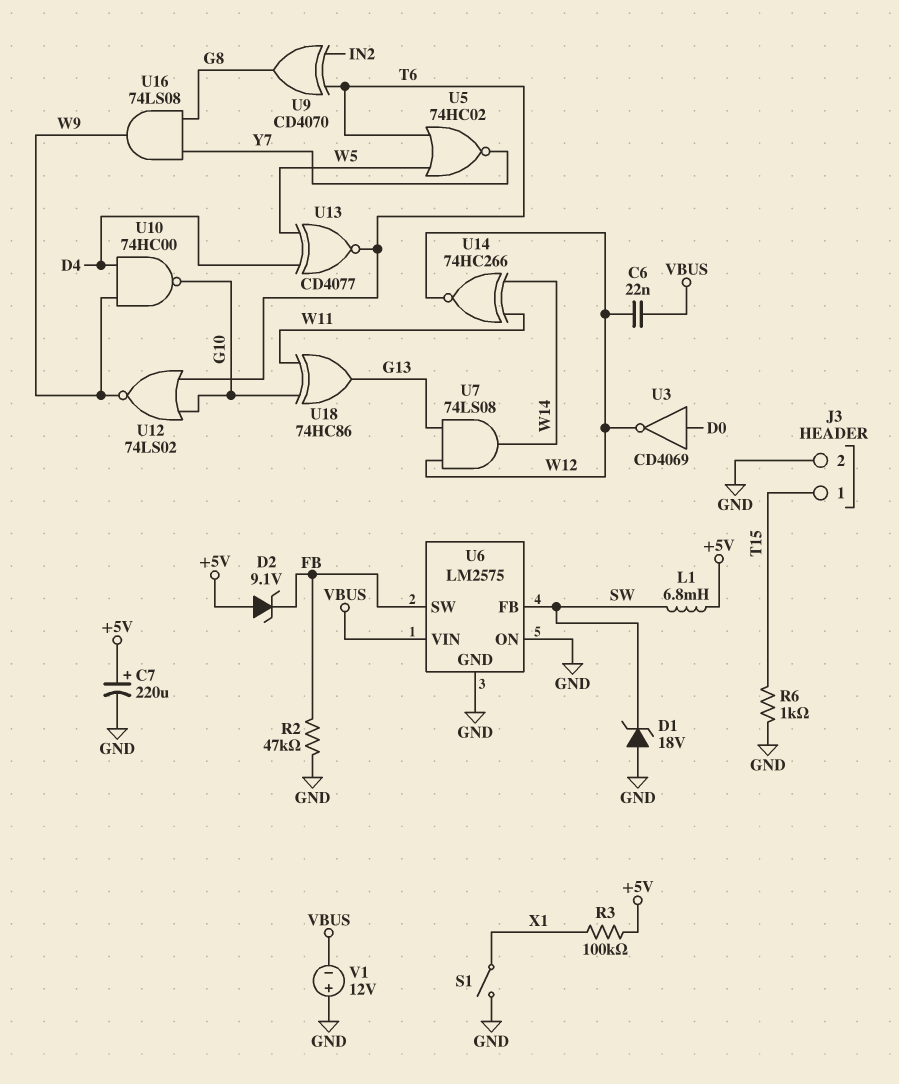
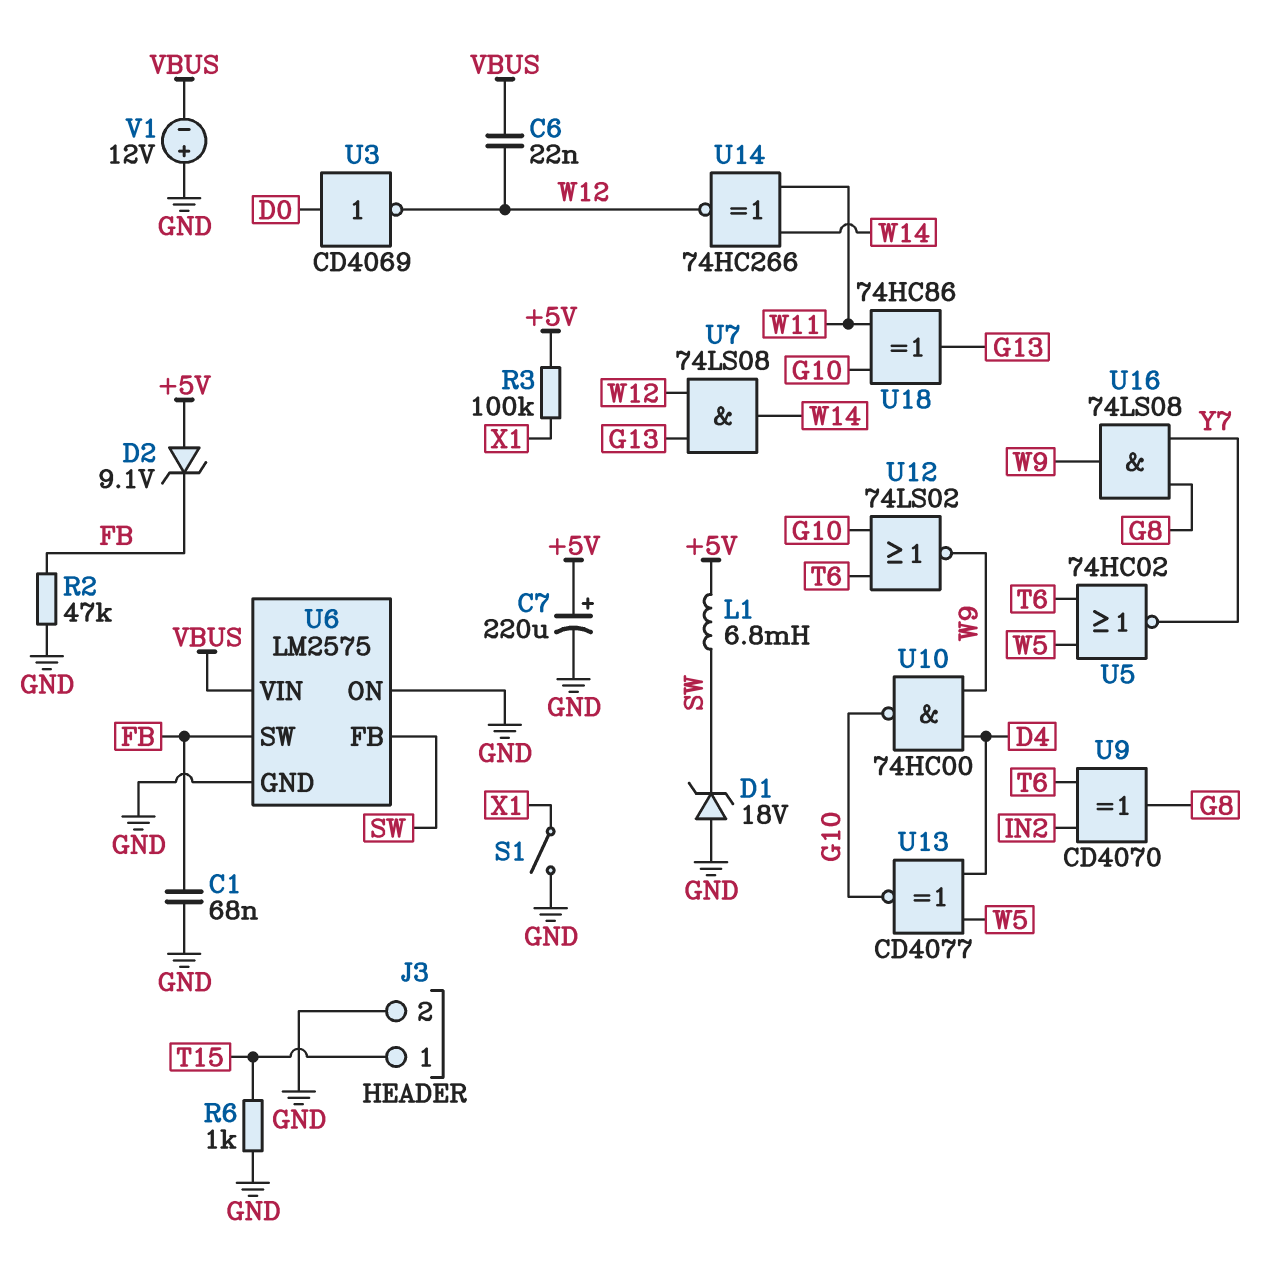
C1: none -> 68nF (FB, GND)
U13: XNOR CD4077 (in D4, in W5, out T6) -> XNOR CD4077 (in D4, in W5, out G10)

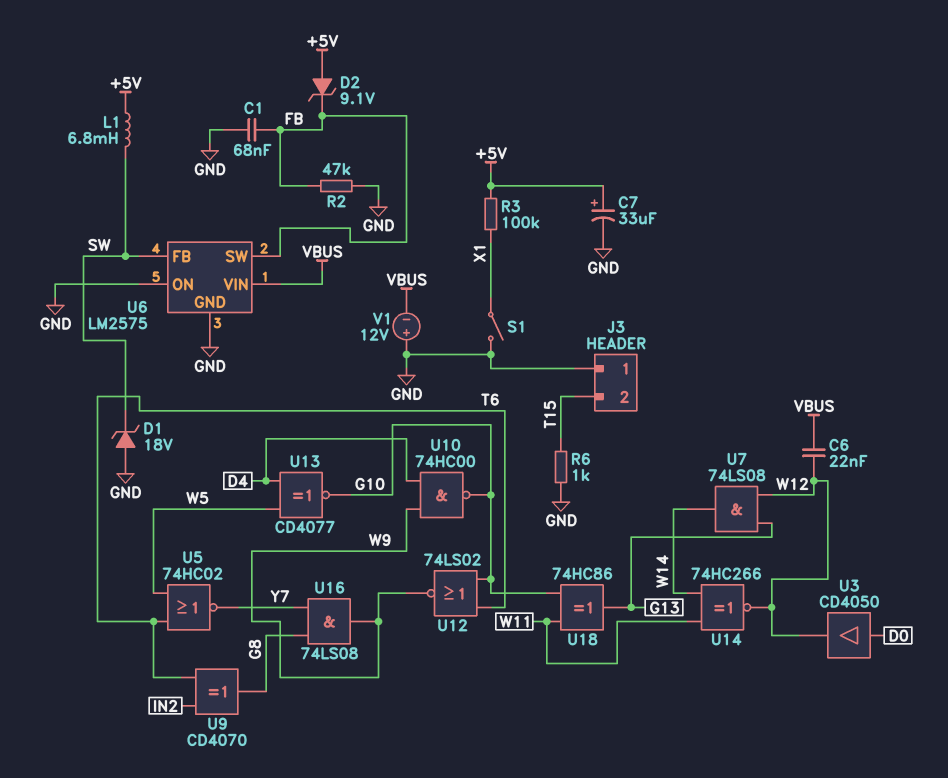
C7: 220uF (plus +5V, minus GND) -> 33uF (plus +5V, minus GND)
J3 pin 1: T15 -> GND
J3 pin 2: GND -> T15
U3: NOT CD4069 (in D0, out W12) -> buffer CD4050 (in D0, out W12)

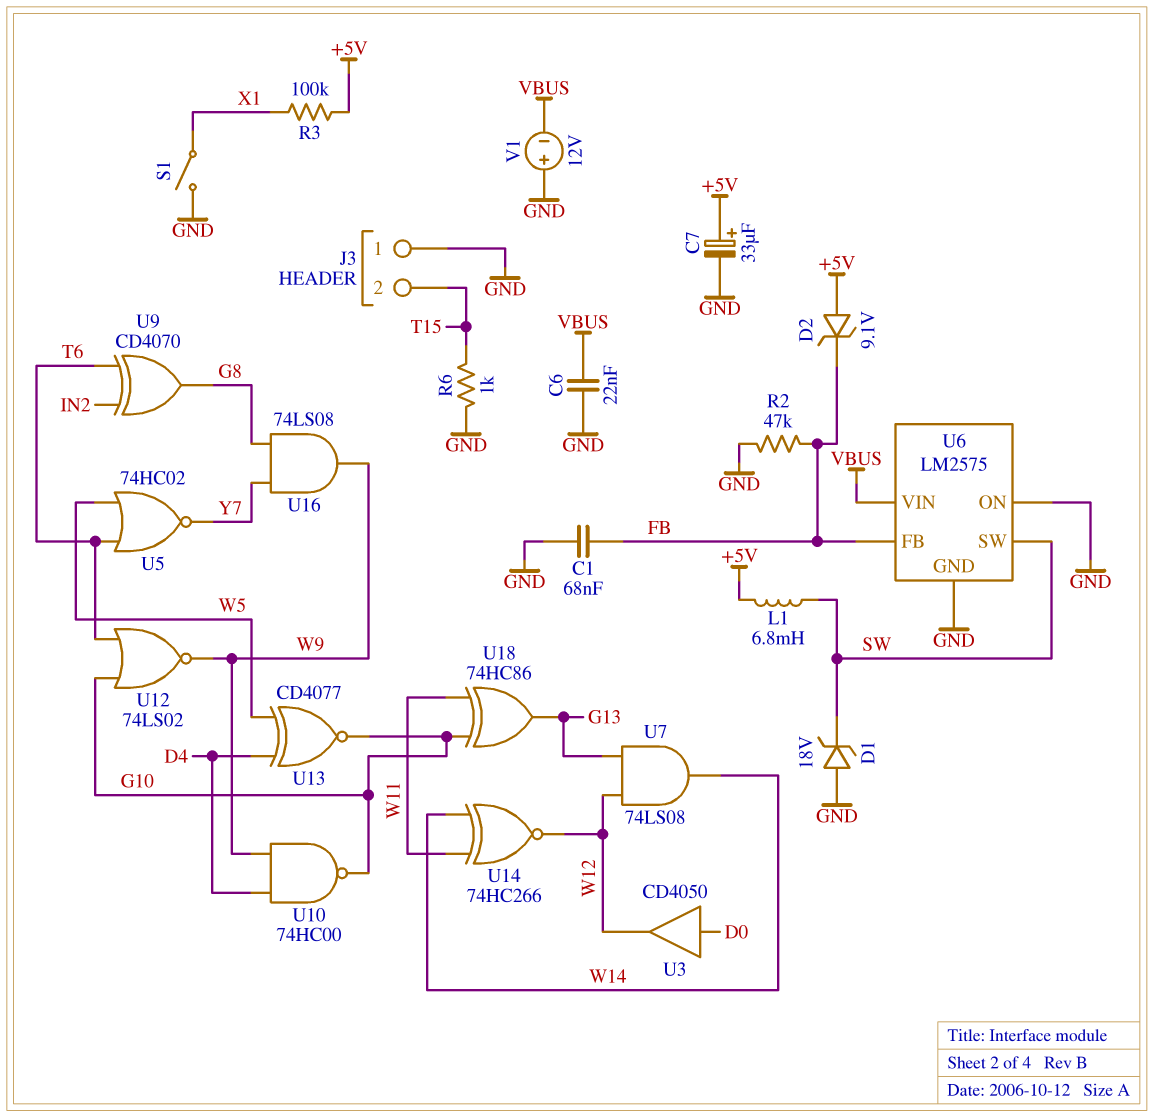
C6: 22nF (VBUS, W12) -> 22nF (GND, VBUS)
U6 pin FB: SW -> FB
U6 pin SW: FB -> SW

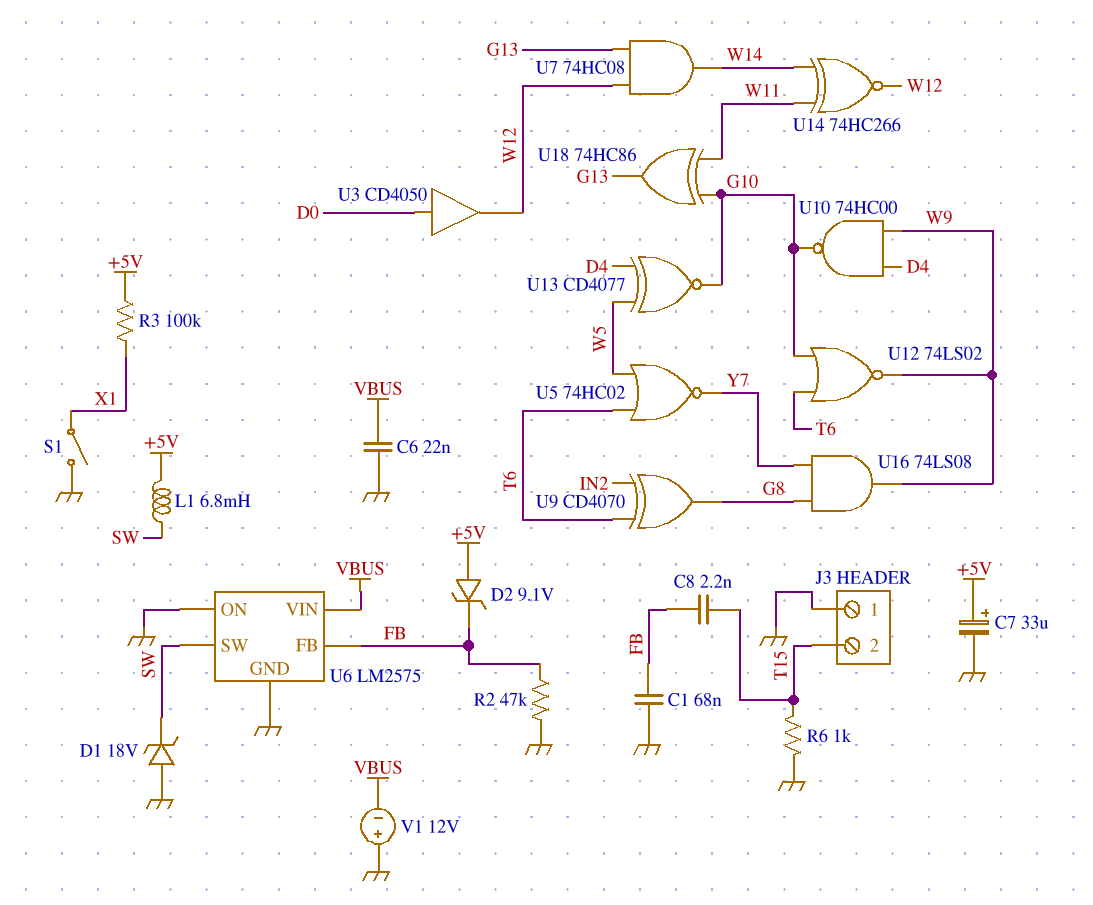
C8: none -> 2.2nF (FB, T15)
U7: AND 74LS08 (in G13, in W12, out W14) -> AND 74HC08 (in G13, in W12, out W14)

